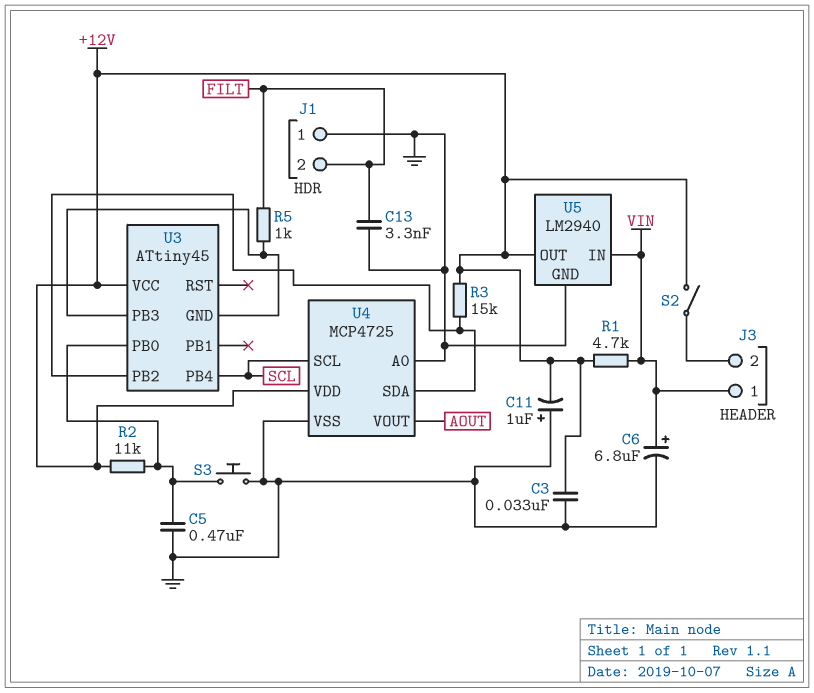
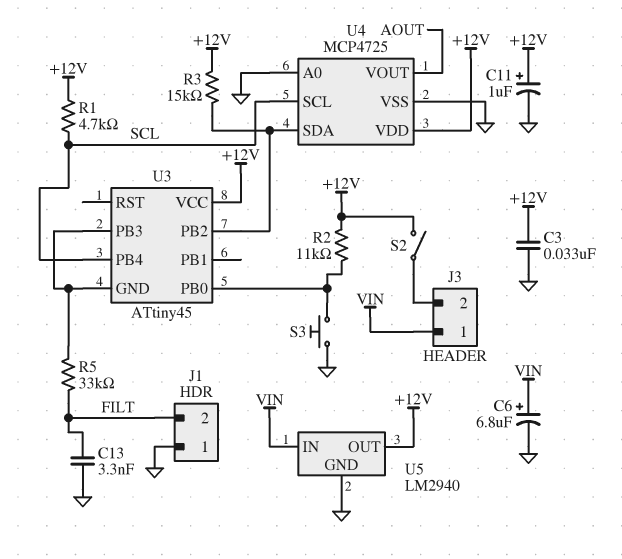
C5: 470nF (GND, U3/PB0) -> none
C11: 1uF (plus GND, minus +12V) -> 1uF (plus +12V, minus GND)
R1: 4.7k (+12V, VIN) -> 4.7k (+12V, SCL)
R5: 1k (FILT, U3/GND) -> 33k (FILT, U3/GND)

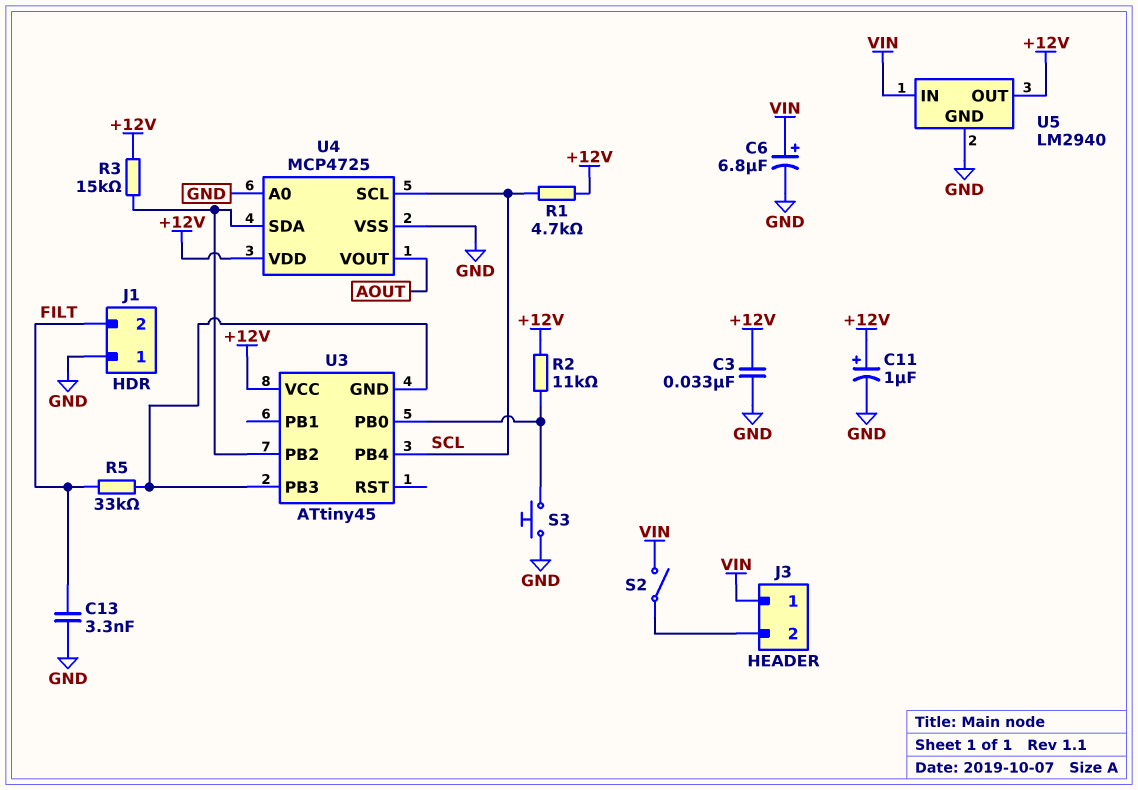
S2: switch (+12V, J3/2) -> switch (J3/2, VIN)

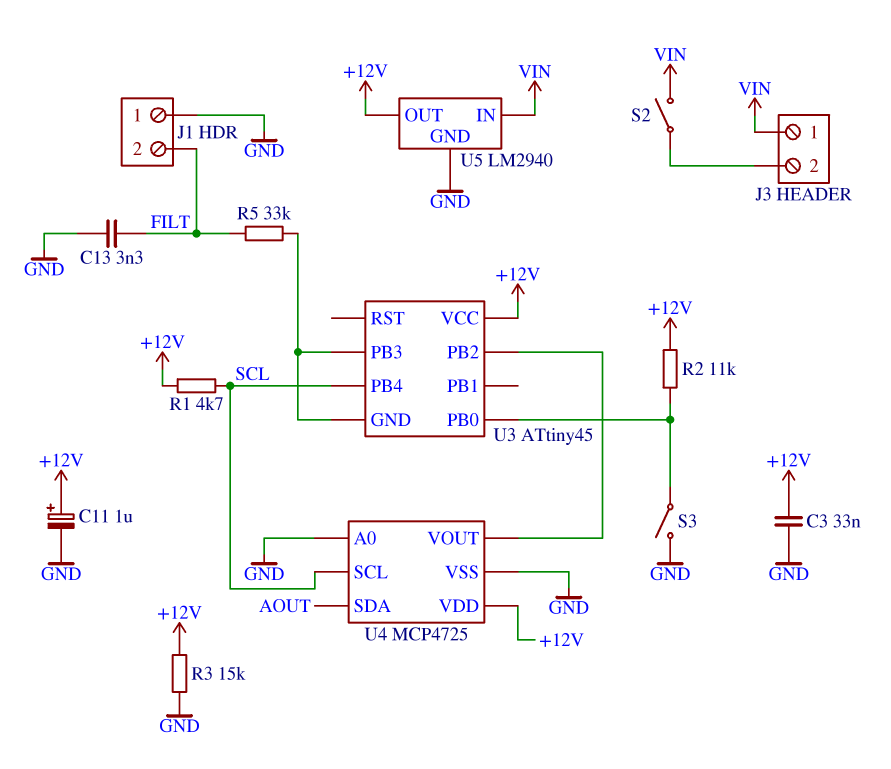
C6: 6.8uF (plus VIN, minus GND) -> none
R3: 15k (+12V, U3/PB2) -> 15k (+12V, GND)
S3: button (GND, U3/PB0) -> switch (GND, U3/PB0)
U4 pin SDA: U3/PB2 -> AOUT
U4 pin VOUT: AOUT -> U3/PB2

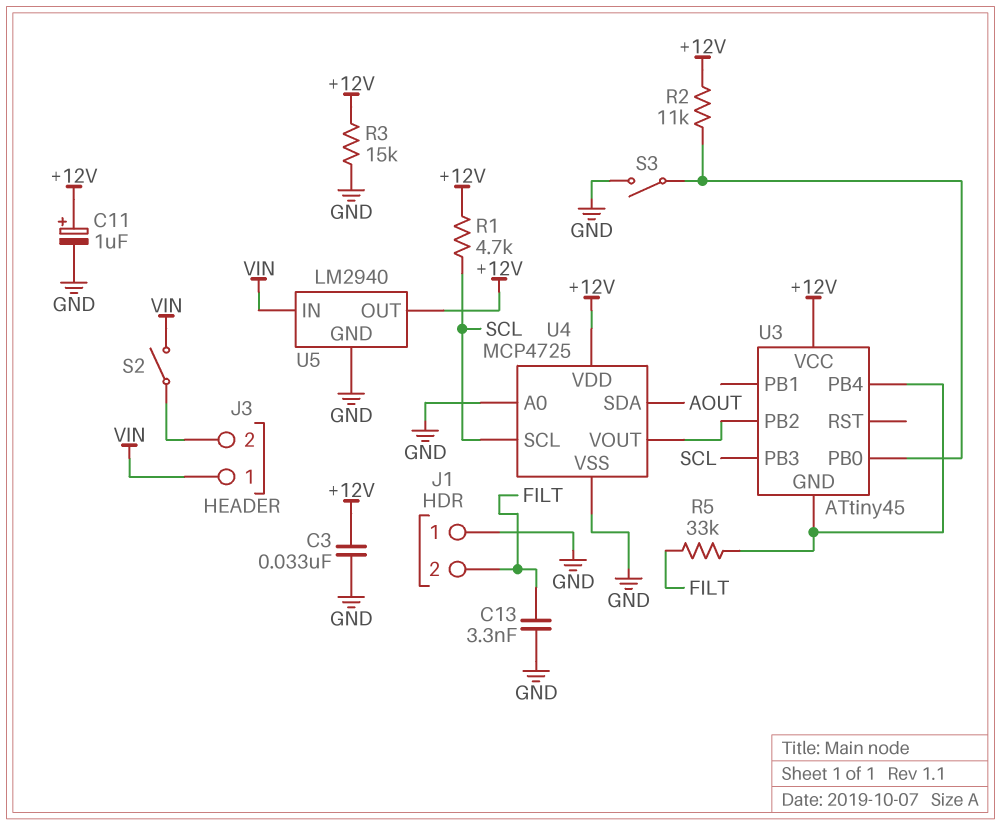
U3 pin PB3: U3/GND -> SCL
U3 pin PB4: SCL -> U3/GND

